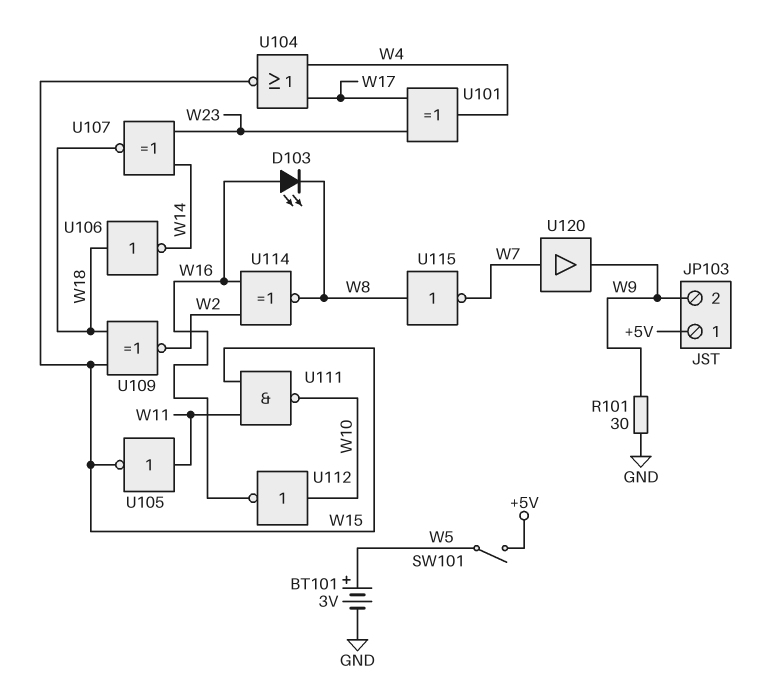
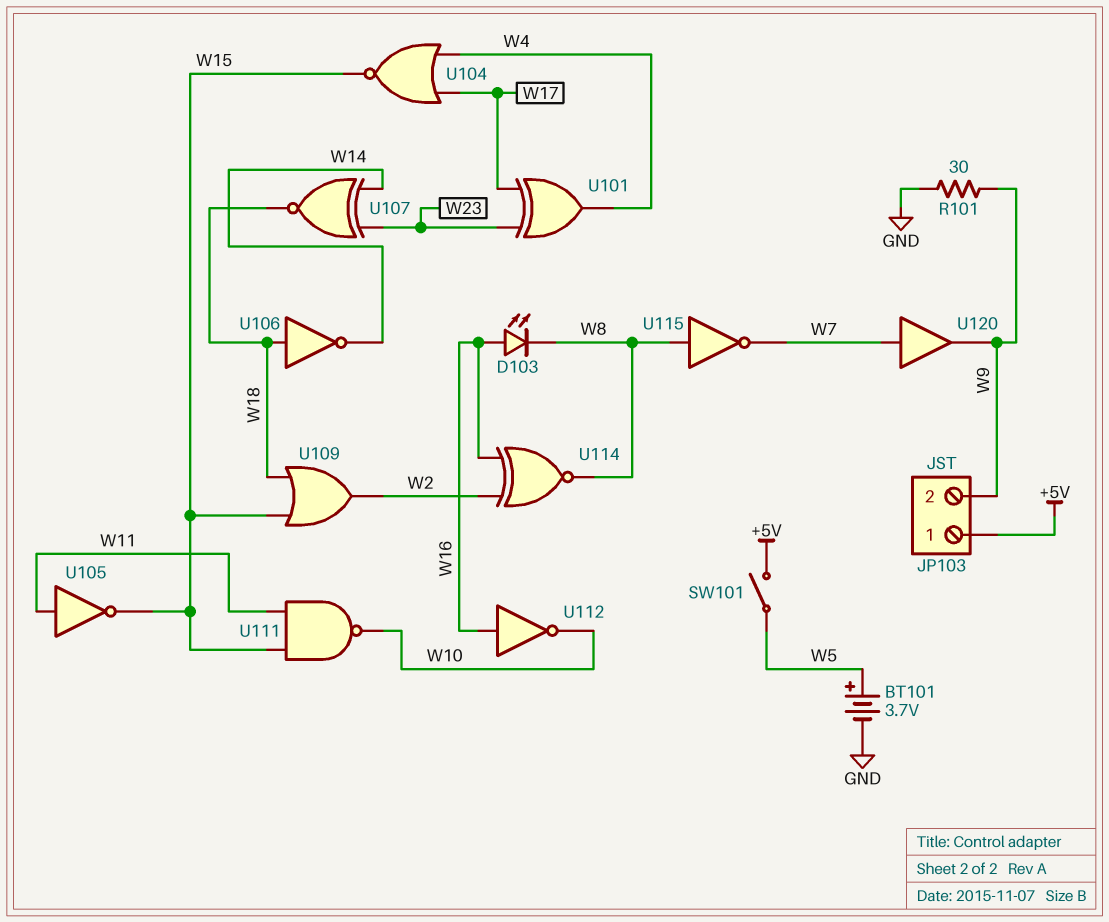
BT101: 3V (plus W5, minus GND) -> 3.7V (plus W5, minus GND)
U109: XNOR (in W15, in W18, out W2) -> OR (in W15, in W18, out W2)
U112: NOT (in W10, out W16) -> NOT (in W16, out W10)

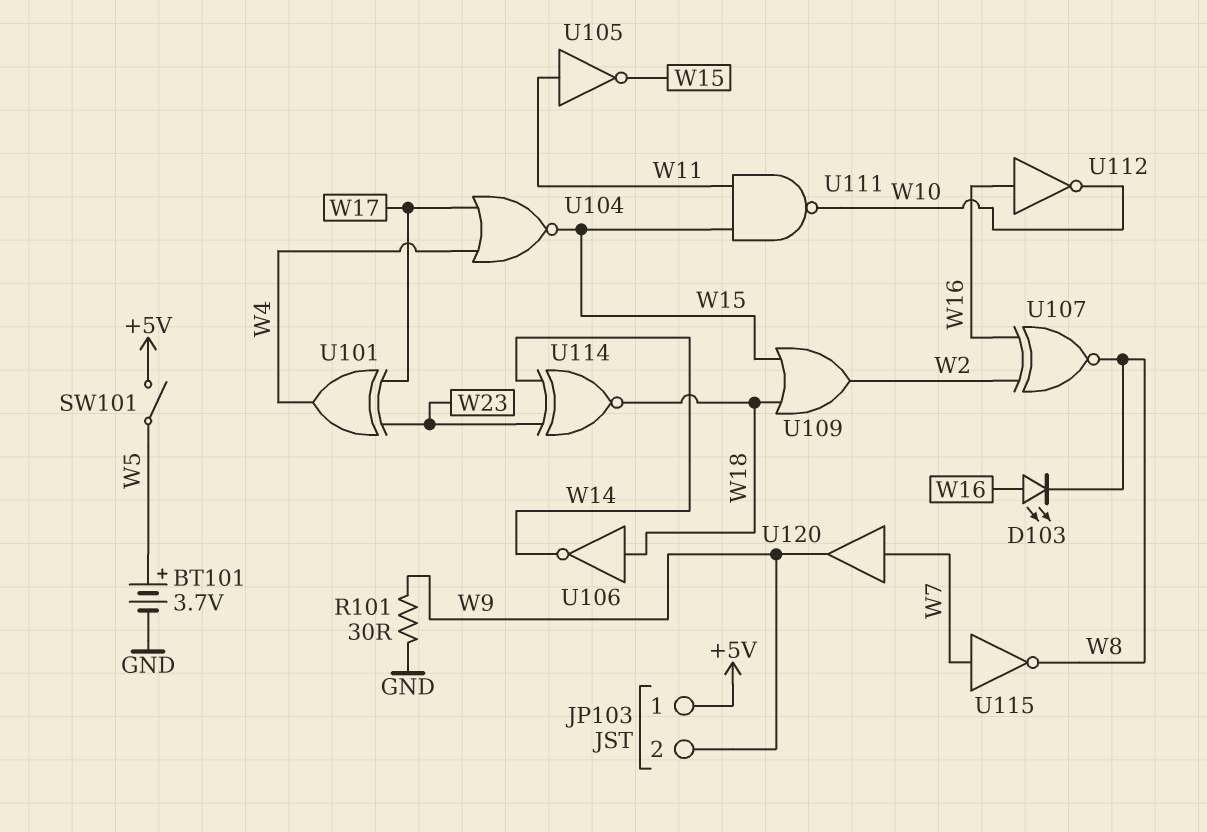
U107: XNOR (in W14, in W23, out W18) -> XNOR (in W2, in W16, out W8)
U114: XNOR (in W2, in W16, out W8) -> XNOR (in W14, in W23, out W18)
U115: NOT (in W8, out W7) -> NOT (in W7, out W8)

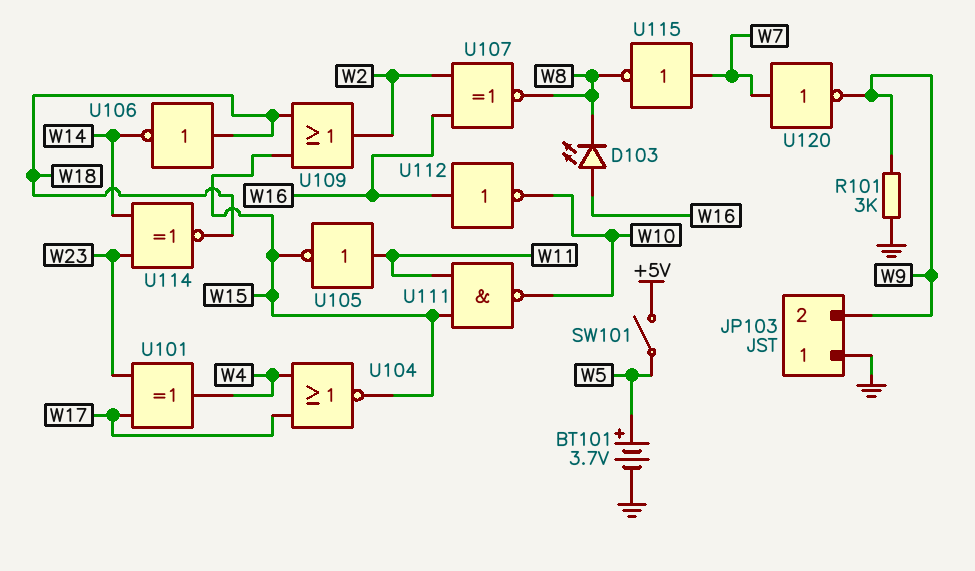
JP103 pin 1: +5V -> GND
R101: 30 (GND, W9) -> 3k (GND, W9)
U120: buffer (in W7, out W9) -> NOT (in W7, out W9)

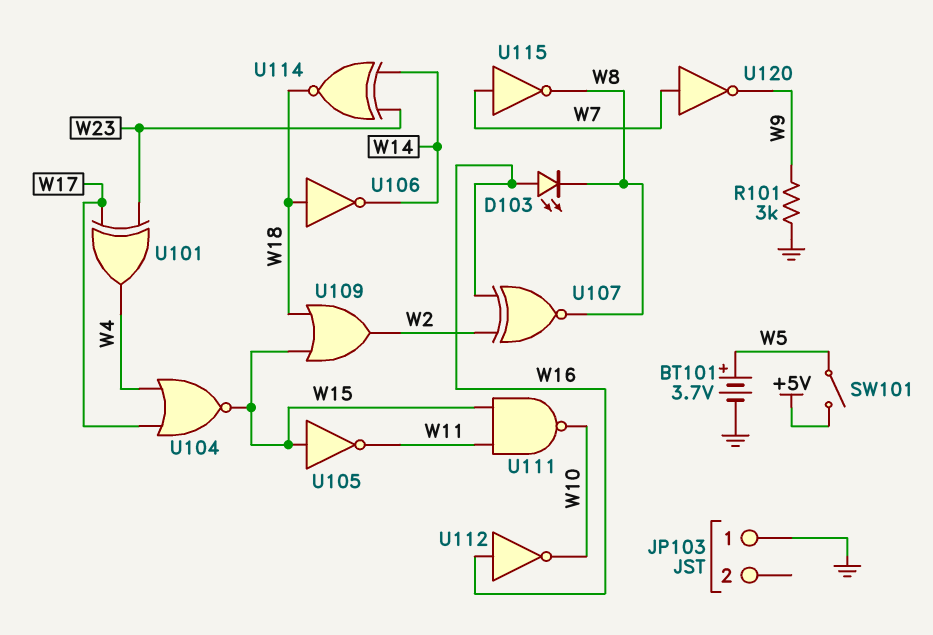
JP103 pin 2: W9 -> none
U105: NOT (in W11, out W15) -> NOT (in W15, out W11)

